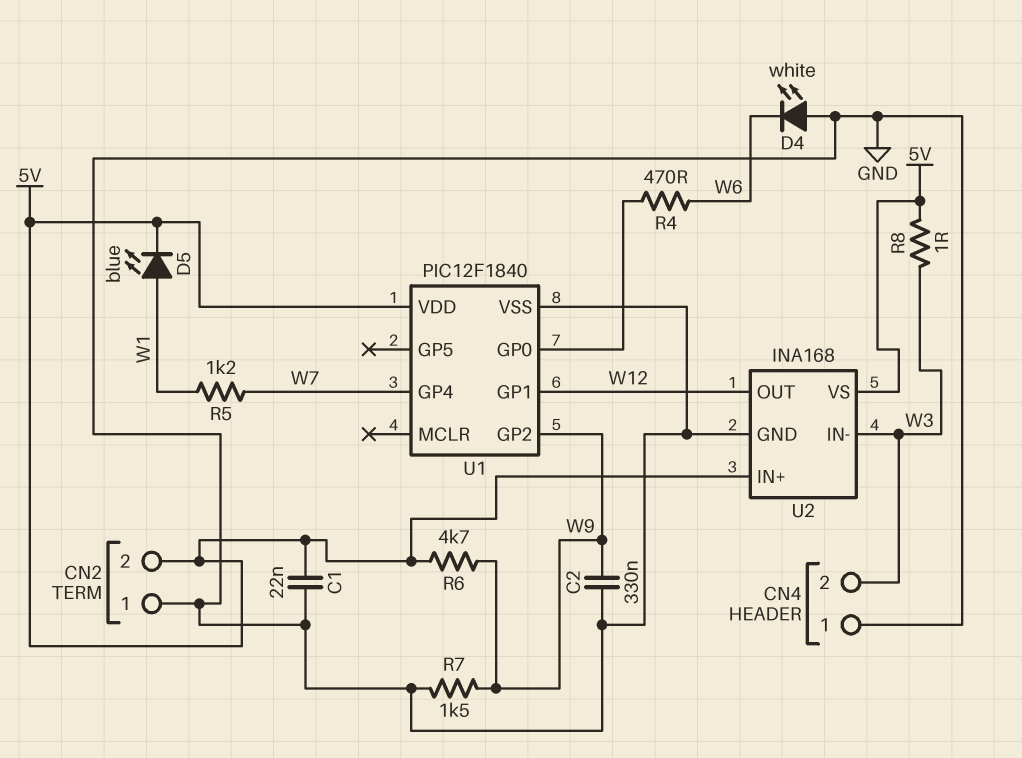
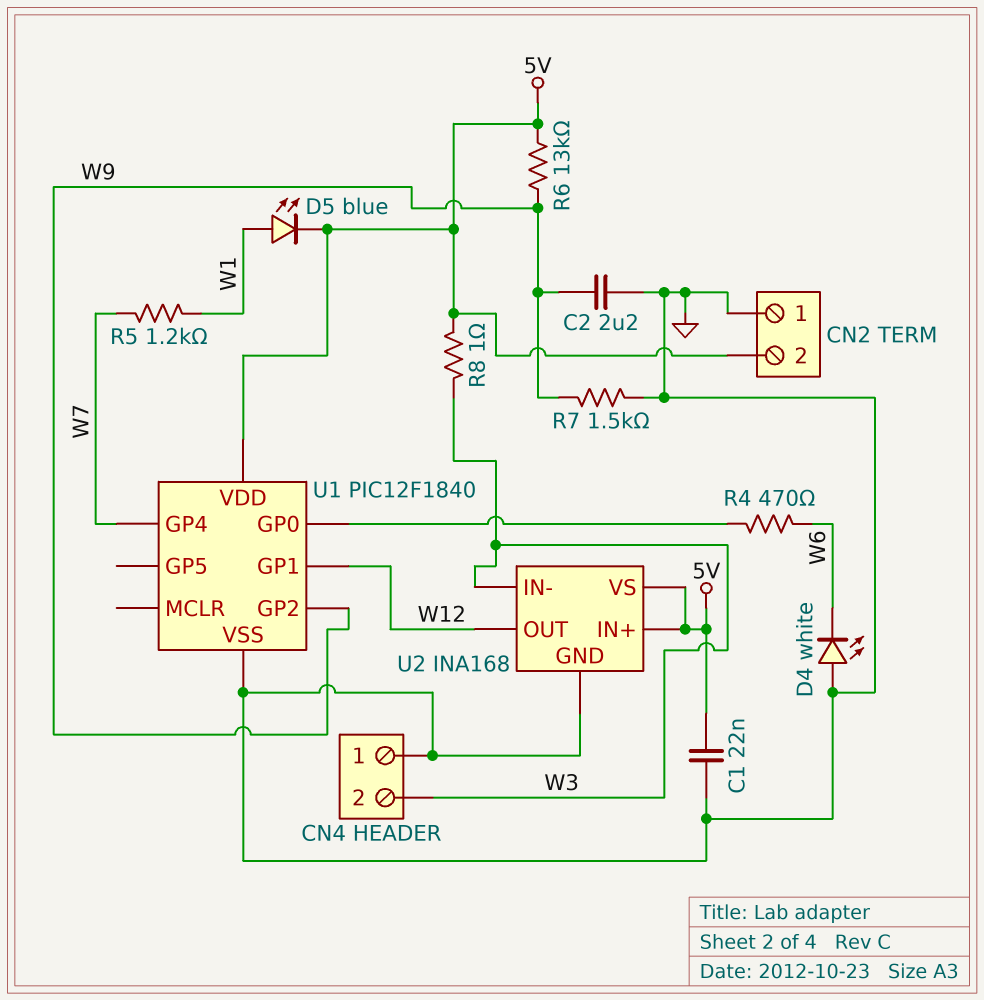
C2: 330nF (GND, W9) -> 2.2uF (GND, W9)
R6: 4.7k (5V, W9) -> 13k (5V, W9)

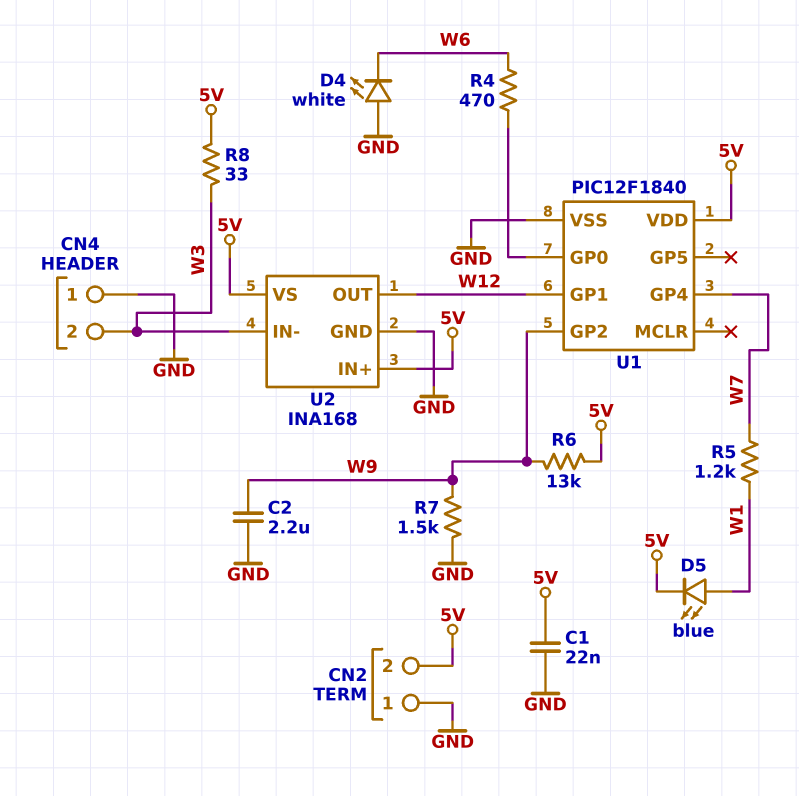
R8: 1 (5V, W3) -> 33 (5V, W3)

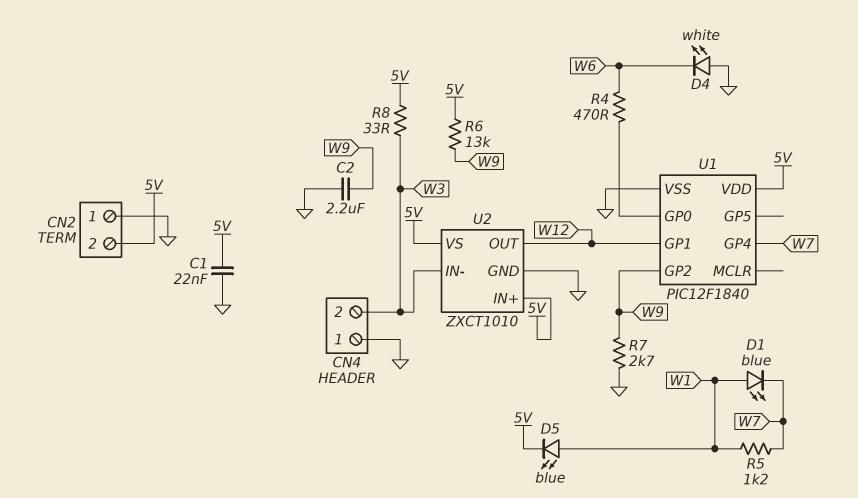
D1: none -> LED blue (A W1, K W7)
R7: 1.5k (GND, W9) -> 2.7k (GND, W9)
U2: INA168 -> ZXCT1010

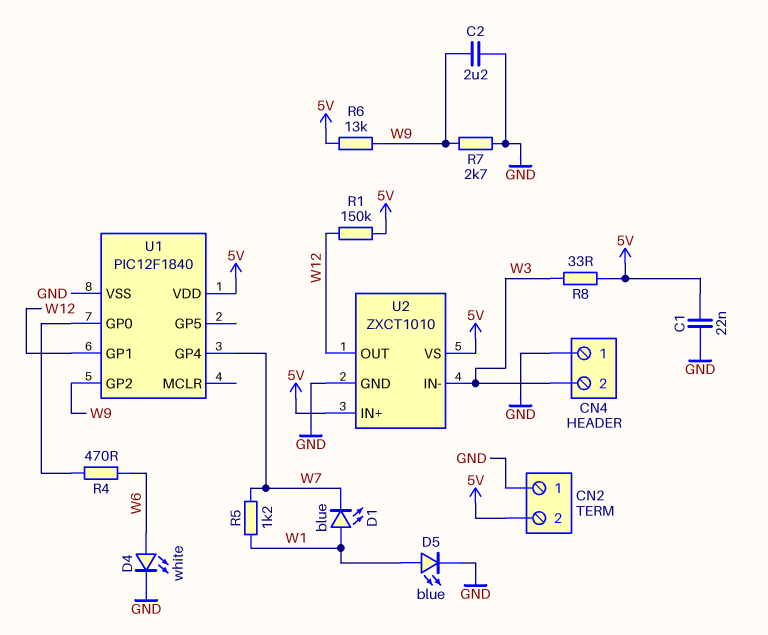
D4: LED white (A GND, K W6) -> LED white (A W6, K GND)
D5: LED blue (A W1, K 5V) -> LED blue (A W1, K GND)
R1: none -> 150k (5V, W12)

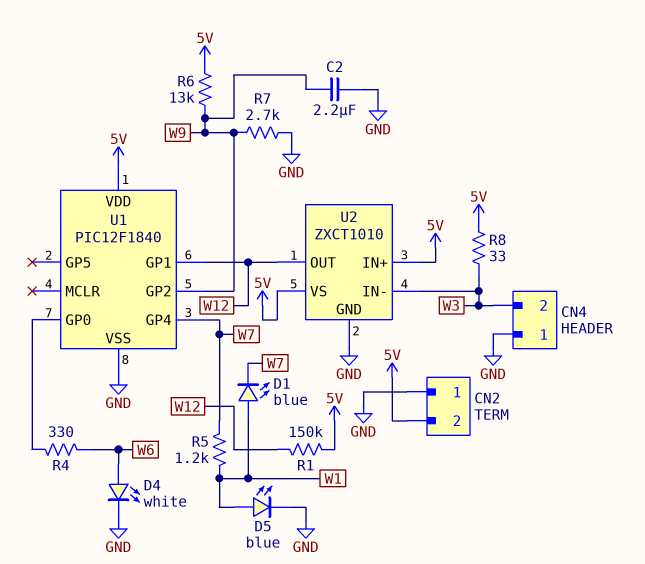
C1: 22nF (5V, GND) -> none
R4: 470 (U1/GP0, W6) -> 330 (U1/GP0, W6)

